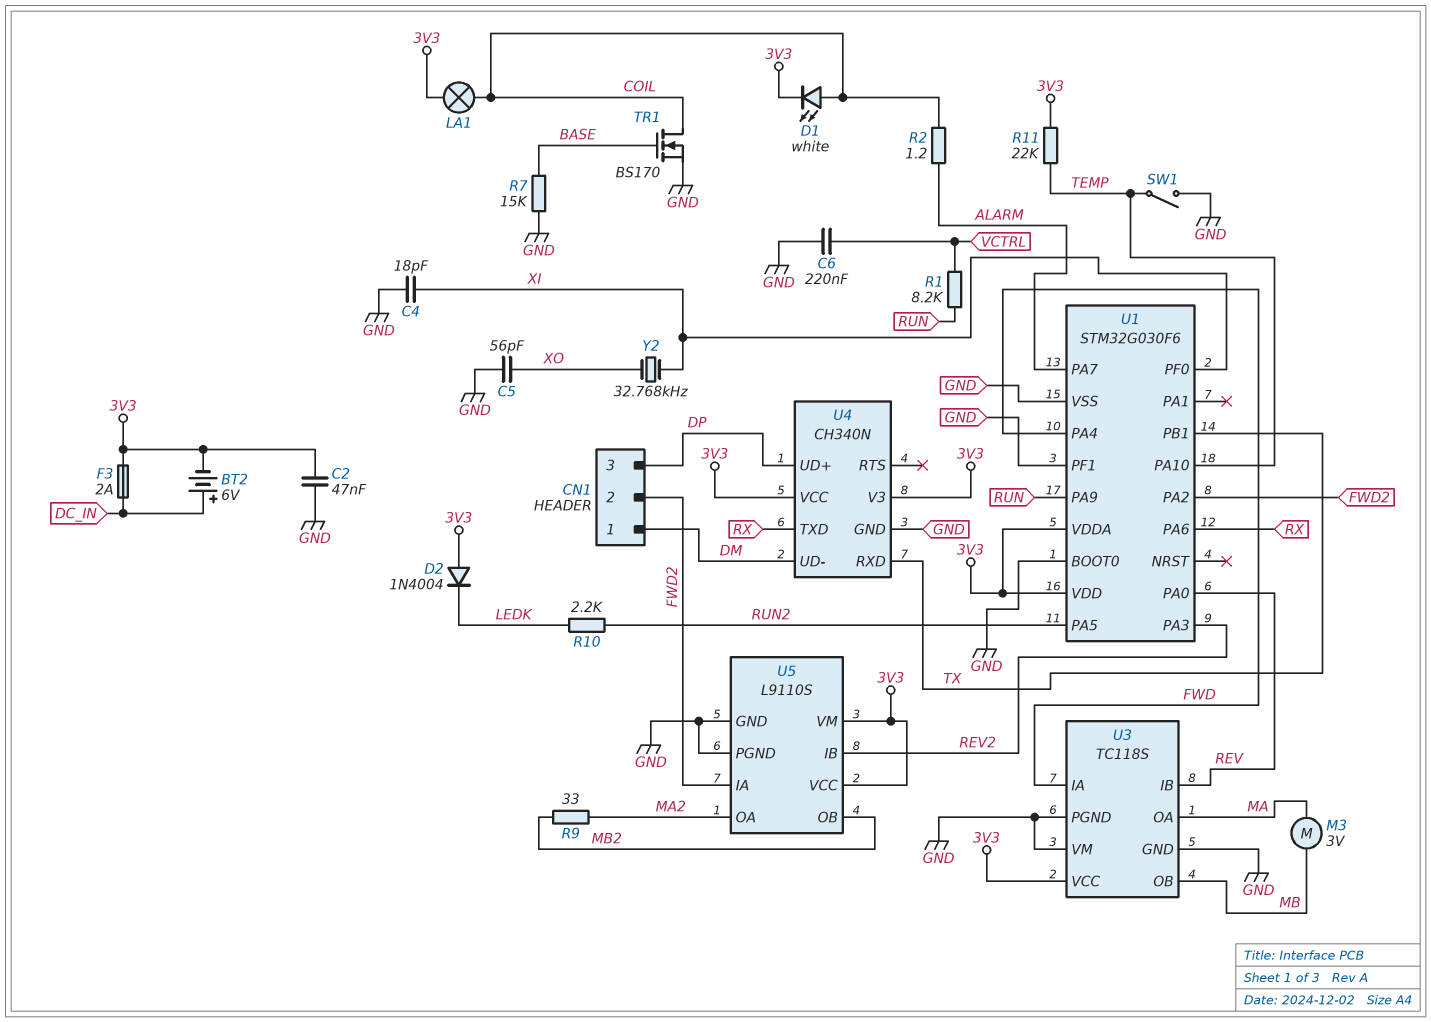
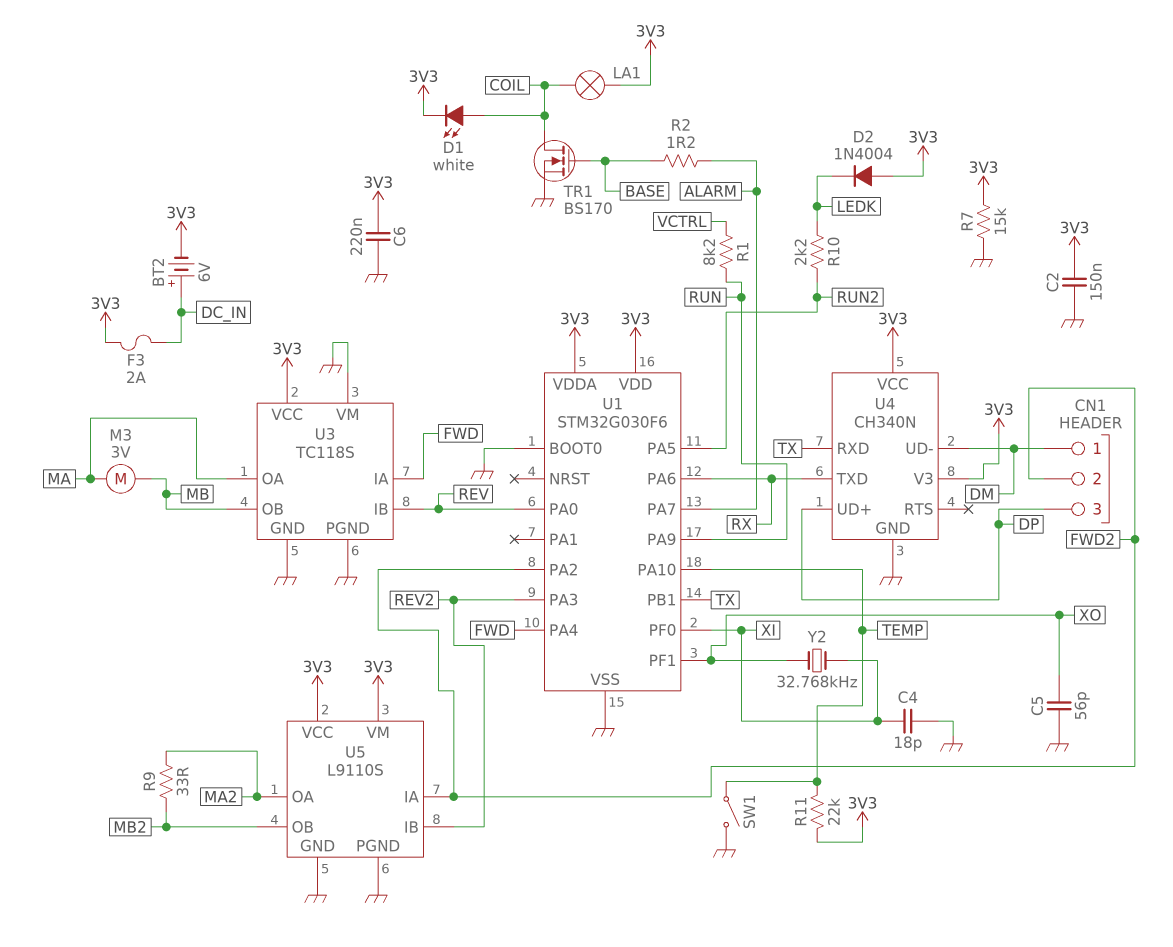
C2: 47nF (3V3, GND) -> 150nF (3V3, GND)
C6: 220nF (GND, VCTRL) -> 220nF (3V3, GND)
R2: 1.2 (ALARM, COIL) -> 1.2 (ALARM, BASE)
R7: 15k (BASE, GND) -> 15k (3V3, GND)
U1 pin PF1: GND -> XO

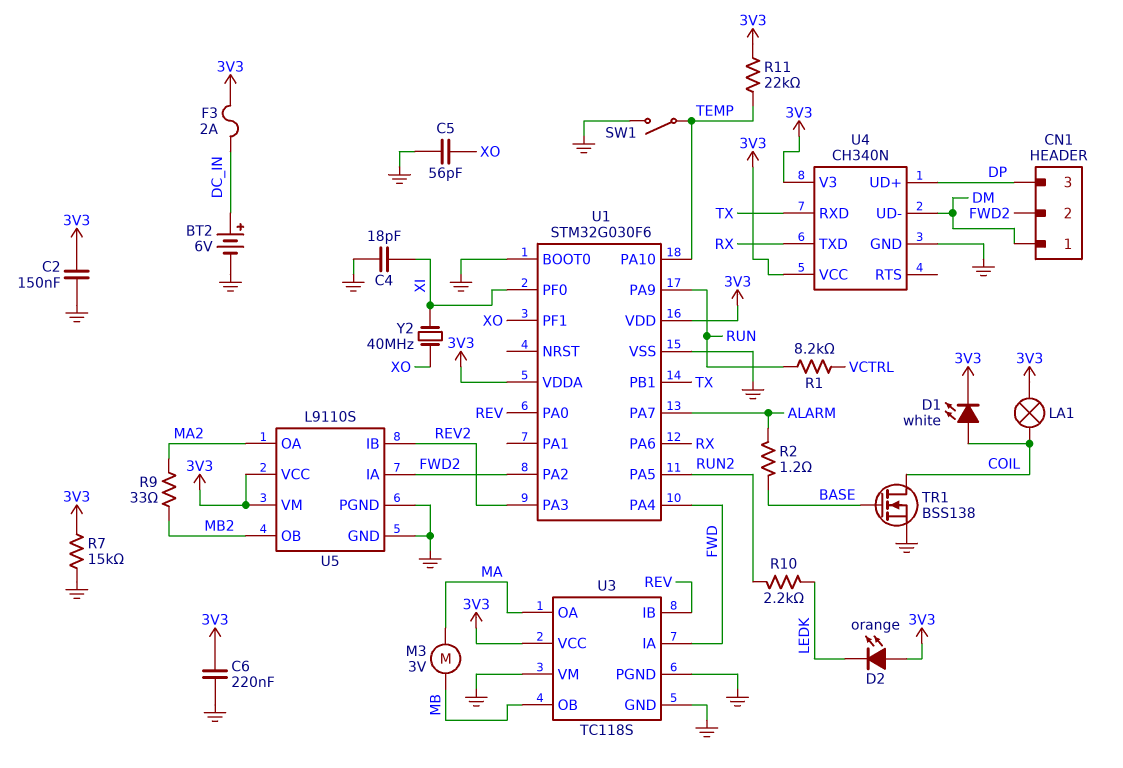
BT2: 6V (plus DC_IN, minus 3V3) -> 6V (plus DC_IN, minus GND)
D2: diode 1N4004 (A 3V3, K LEDK) -> LED orange (A 3V3, K LEDK)
TR1: NMOS BS170 (G BASE, D COIL, S GND) -> NMOS BSS138 (G BASE, D COIL, S GND)
Y2: 32.768kHz (XI, XO) -> 40MHz (XI, XO)

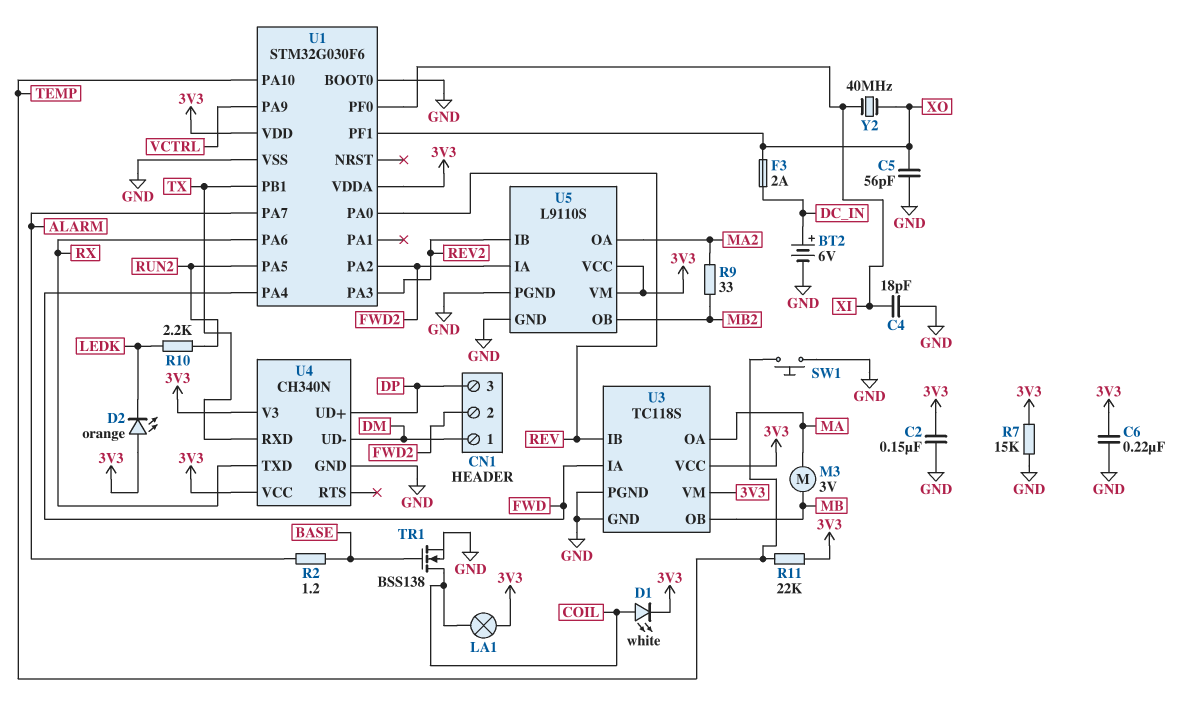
F3: 2A (3V3, DC_IN) -> 2A (DC_IN, XO)
R1: 8.2k (RUN, VCTRL) -> none
SW1: switch (GND, TEMP) -> button (GND, TEMP)
U1 pin PA9: RUN -> VCTRL
U3 pin VM: GND -> 3V3

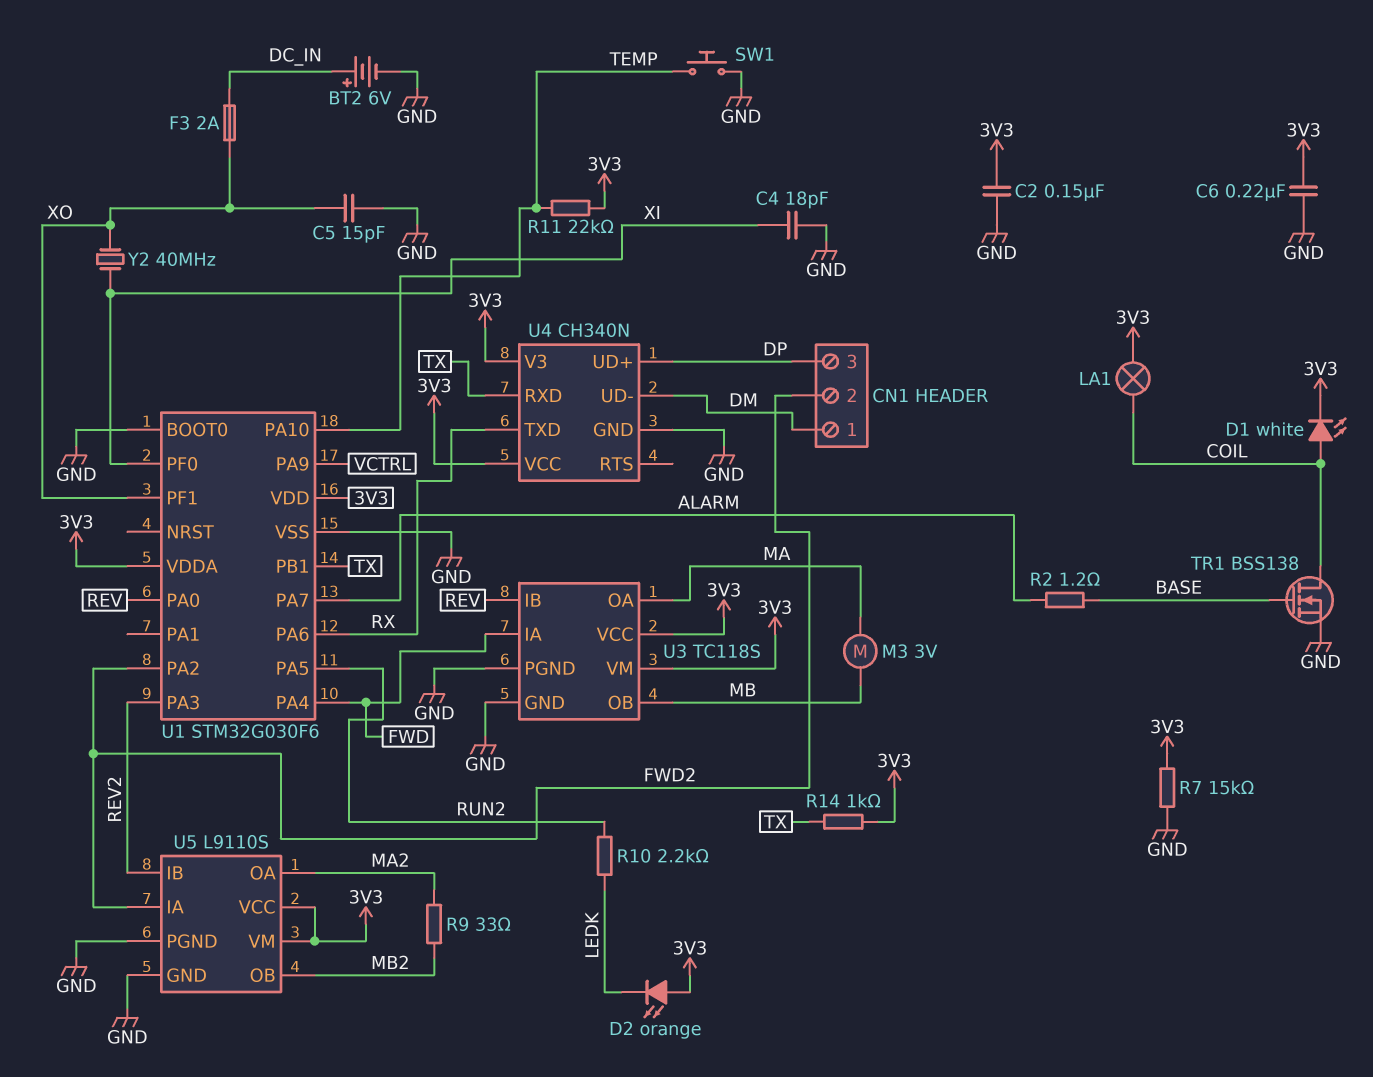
C5: 56pF (GND, XO) -> 15pF (GND, XO)
R14: none -> 1k (3V3, TX)

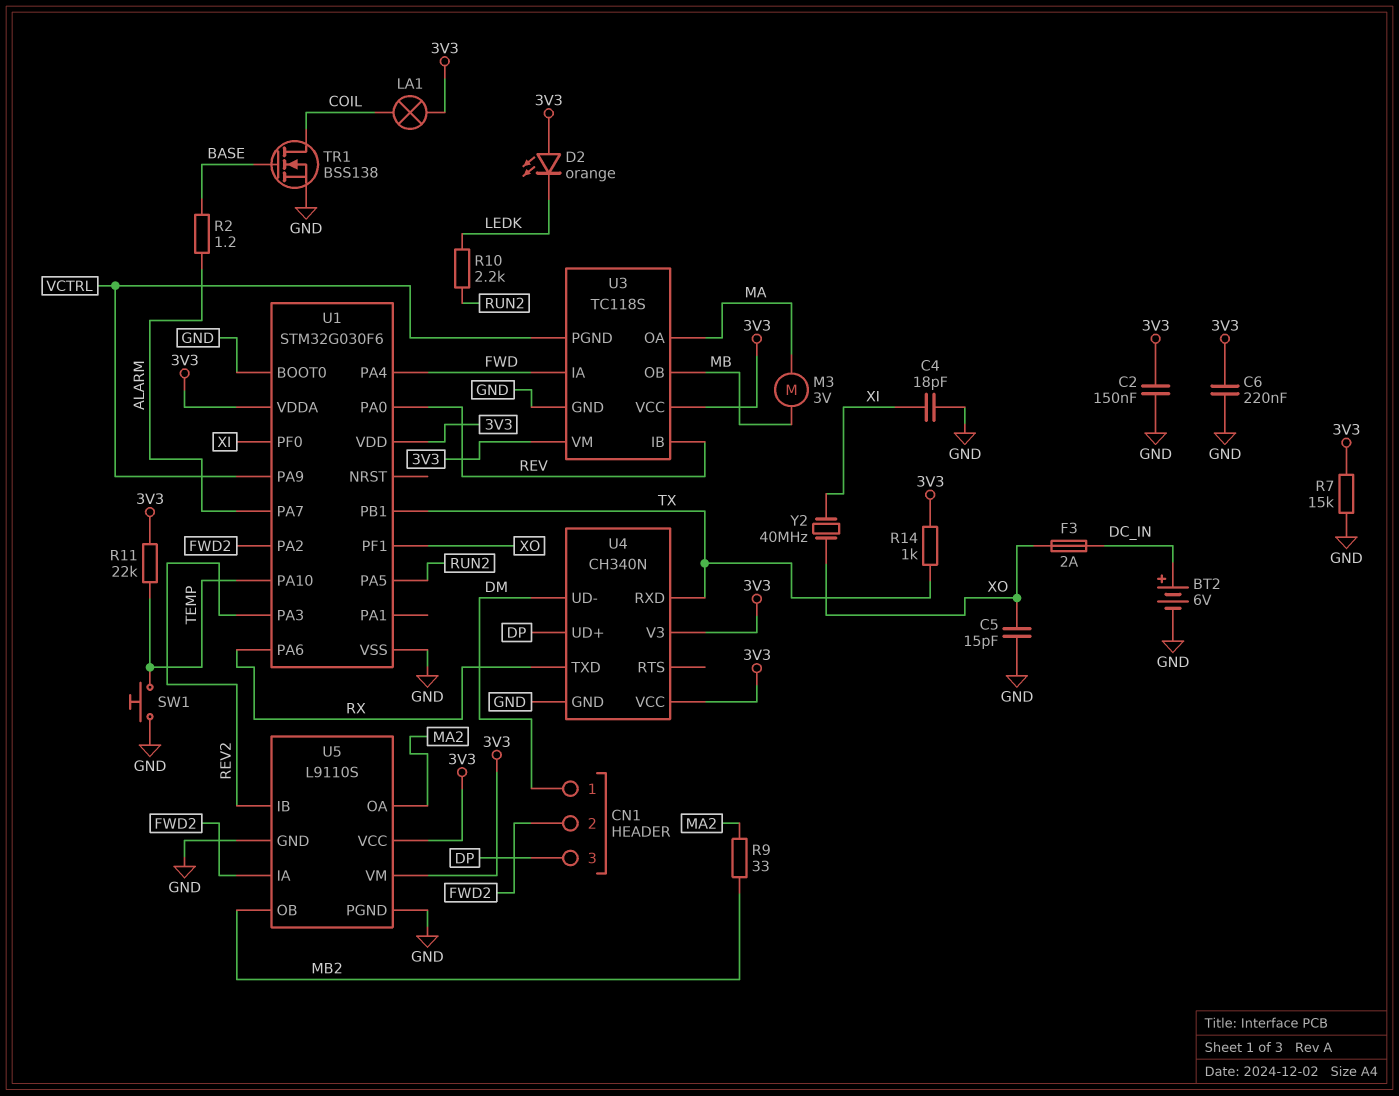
D1: LED white (A COIL, K 3V3) -> none
U3 pin PGND: GND -> VCTRL

